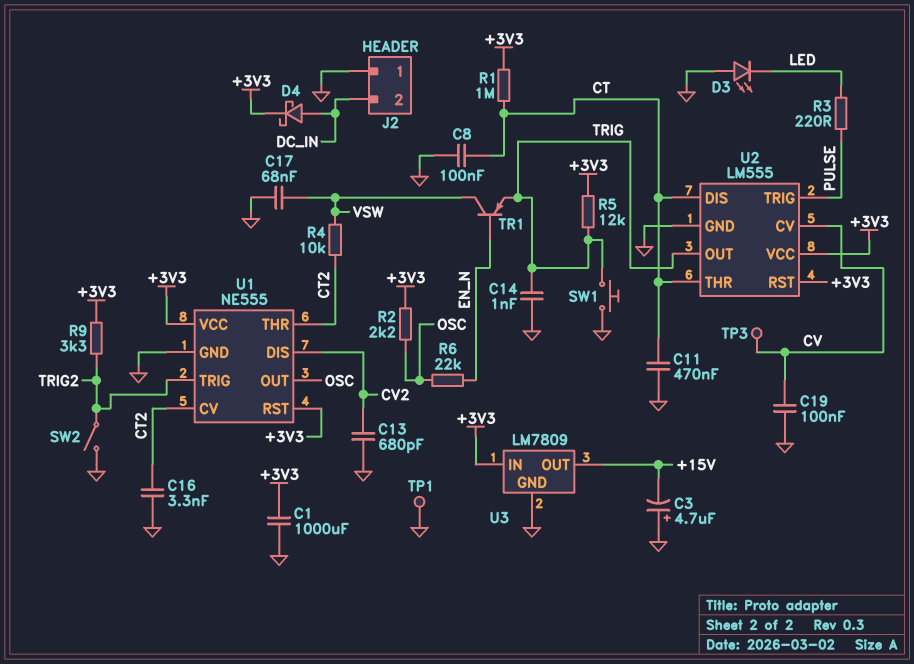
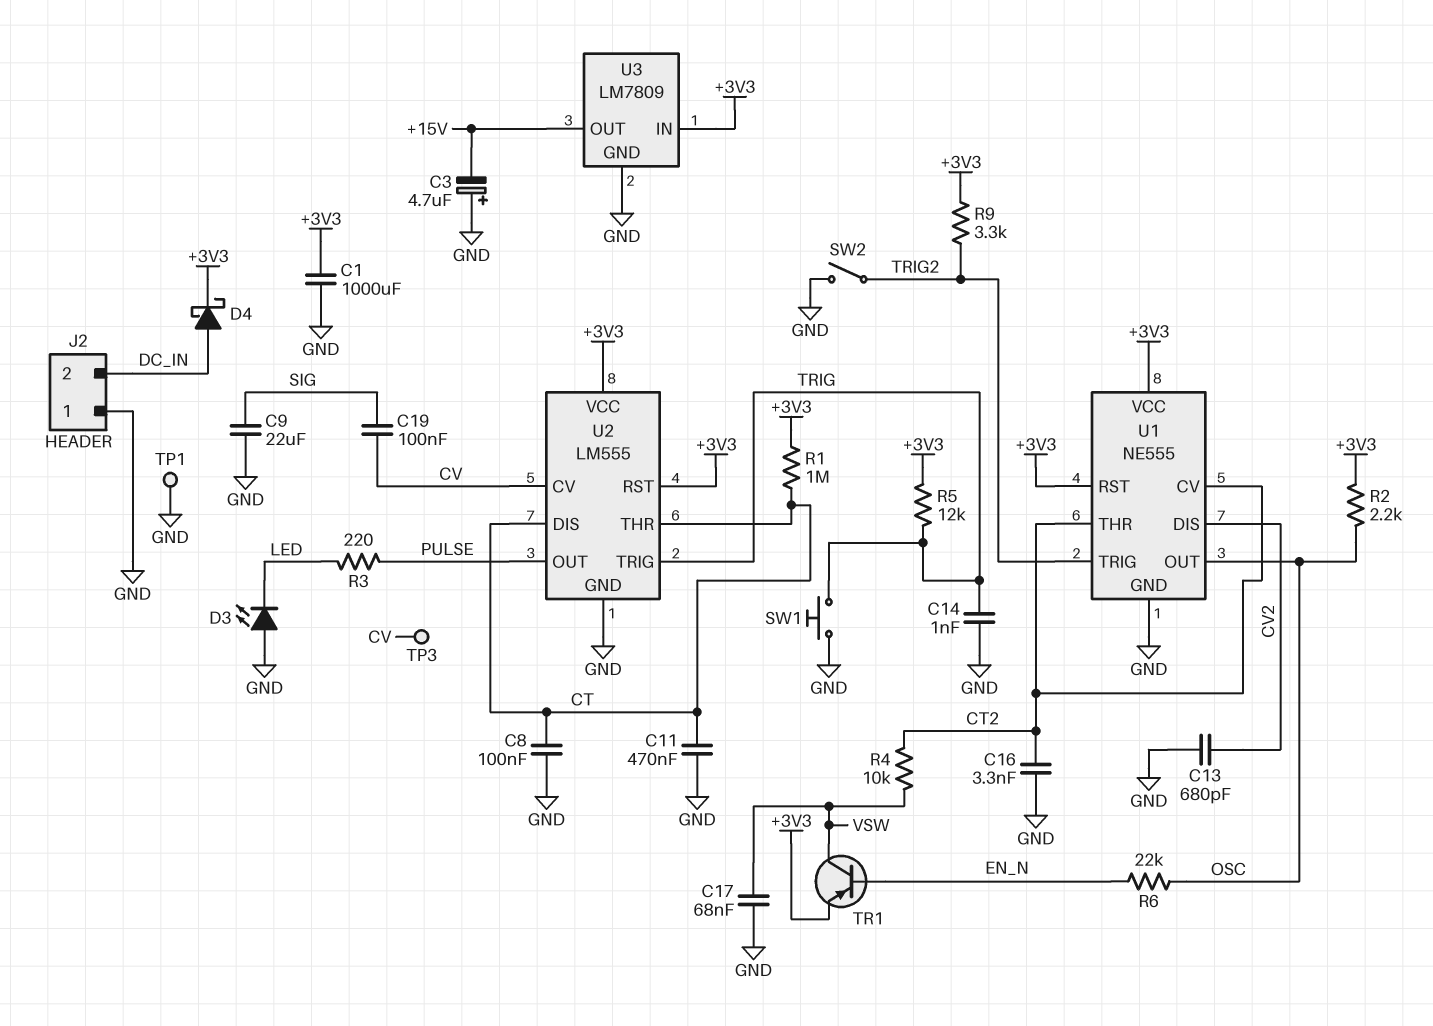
C9: none -> 22uF (GND, SIG)
C19: 100nF (CV, GND) -> 100nF (CV, SIG)
TR1: PNP (B EN_N, C VSW, E TRIG) -> PNP (B EN_N, C VSW, E +3V3)
U2 pin OUT: TRIG -> PULSE
U2 pin TRIG: PULSE -> TRIG

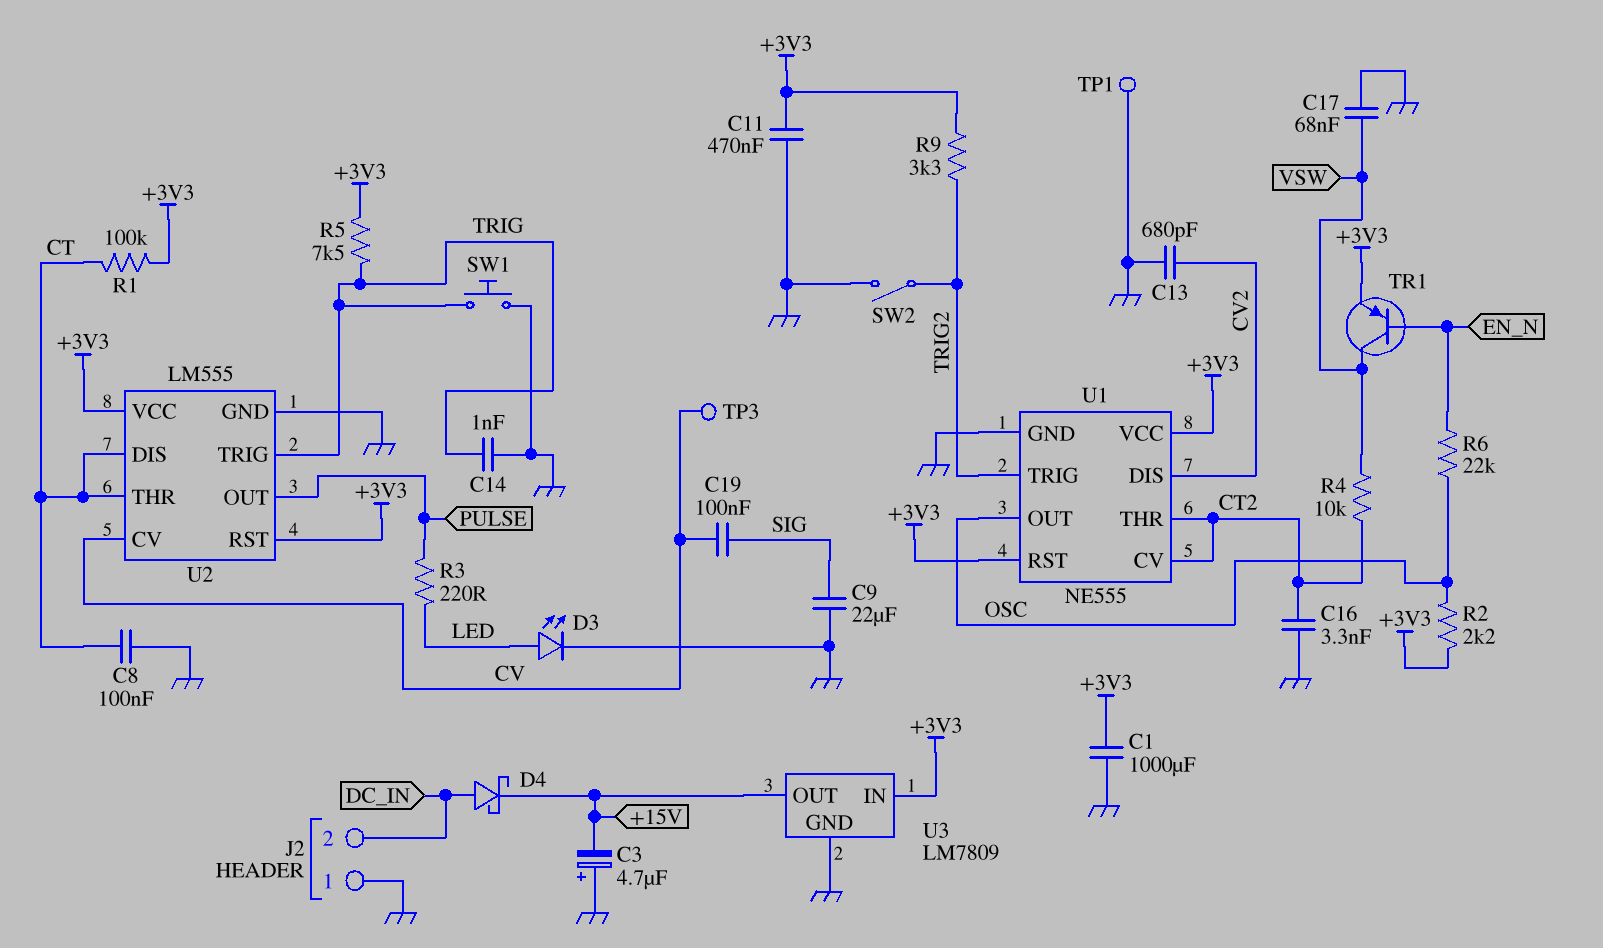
C11: 470nF (CT, GND) -> 470nF (+3V3, GND)
D3: LED (A GND, K LED) -> LED (A LED, K GND)
D4: schottky (A DC_IN, K +3V3) -> schottky (A DC_IN, K +15V)
R1: 1M (+3V3, CT) -> 100k (+3V3, CT)
R5: 12k (+3V3, TRIG) -> 7.5k (+3V3, TRIG)

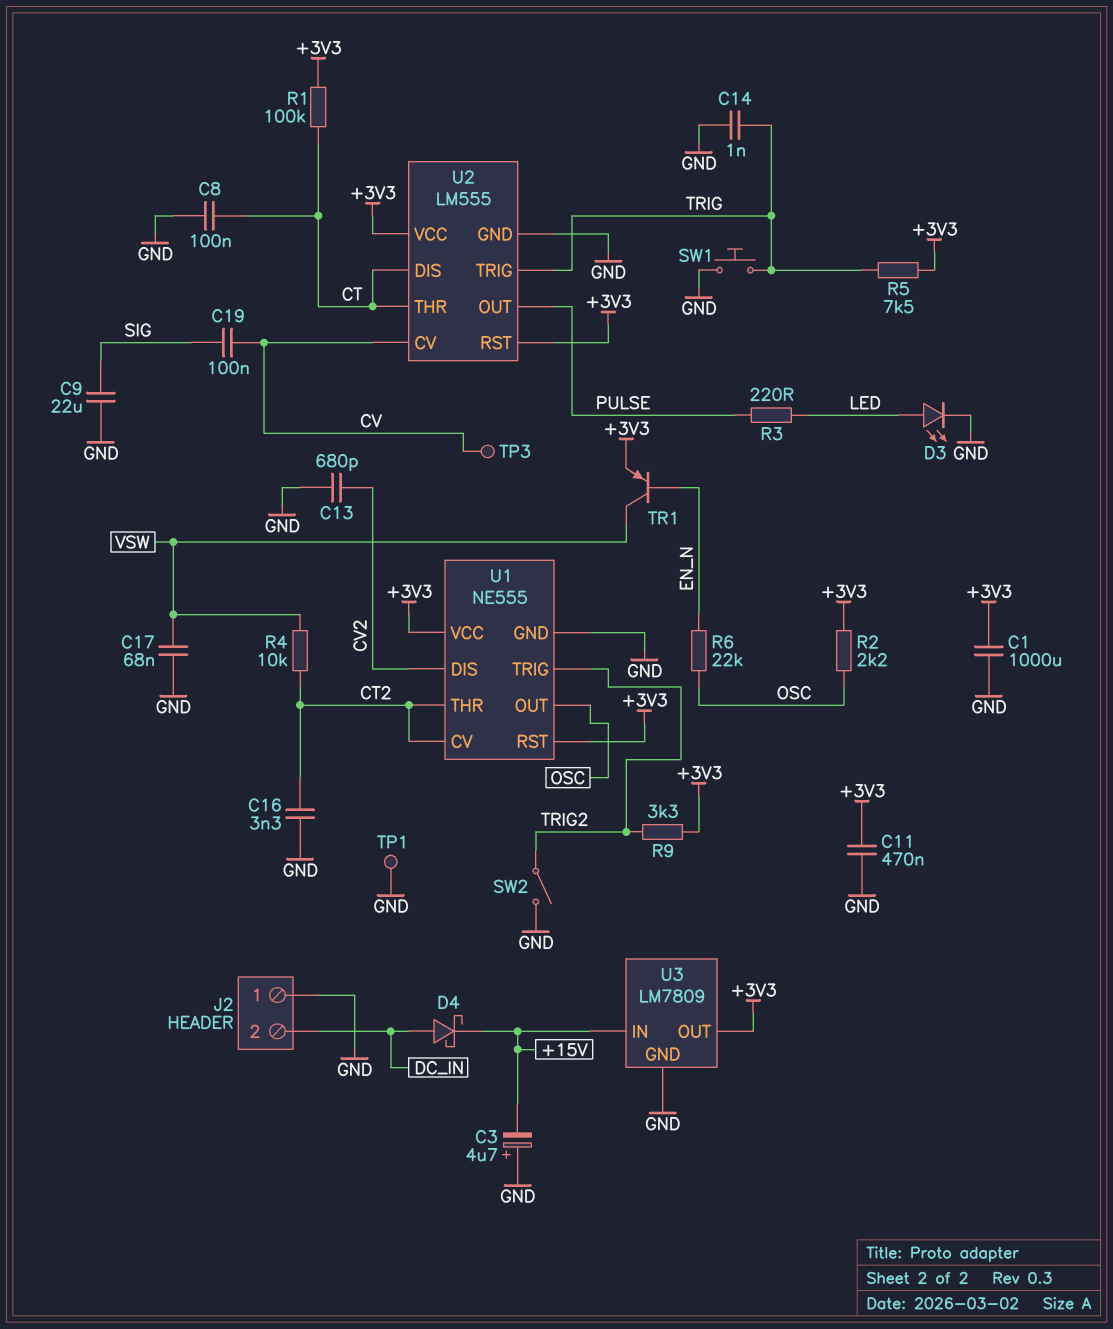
U3 pin IN: +3V3 -> +15V
U3 pin OUT: +15V -> +3V3

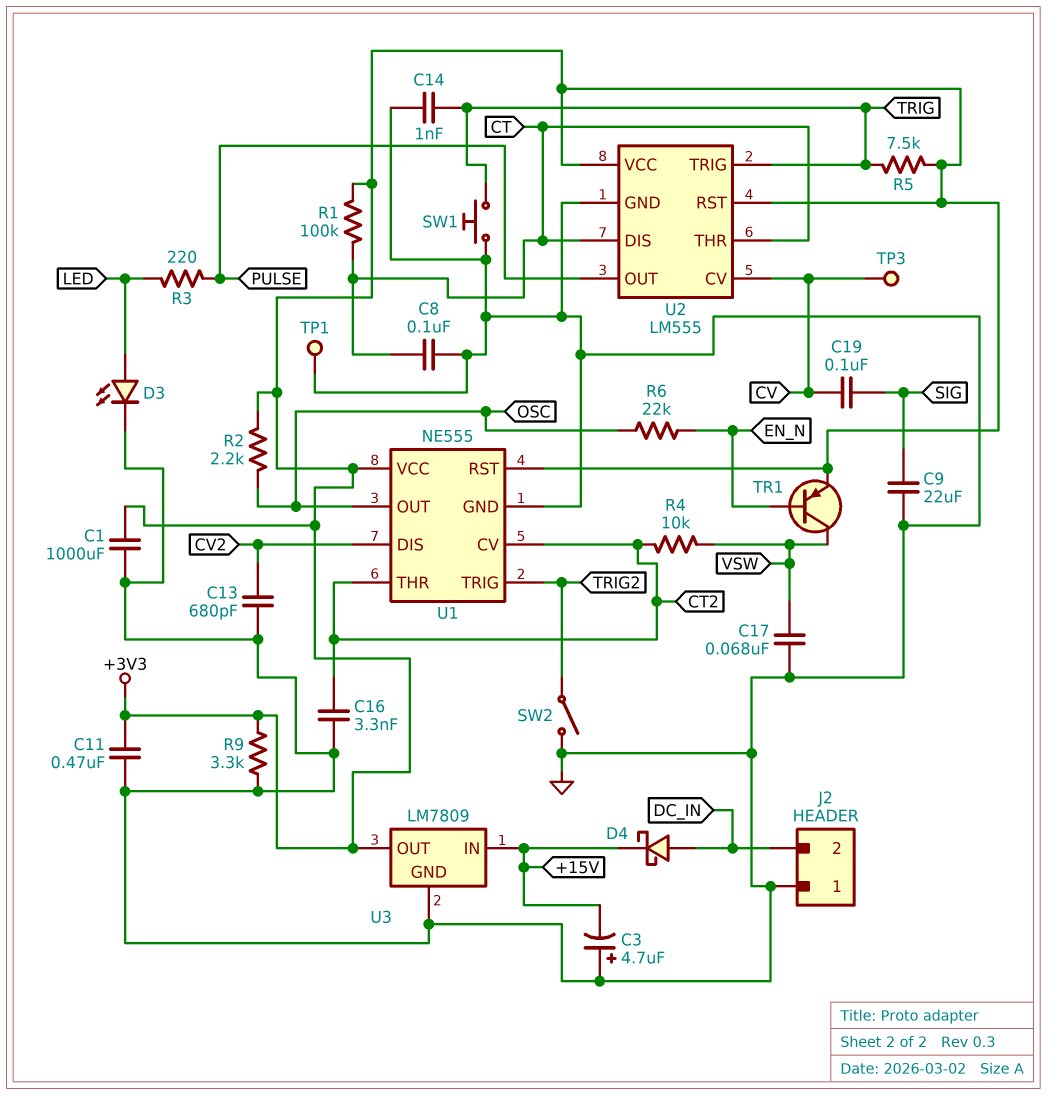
R9: 3.3k (+3V3, TRIG2) -> 3.3k (+3V3, GND)

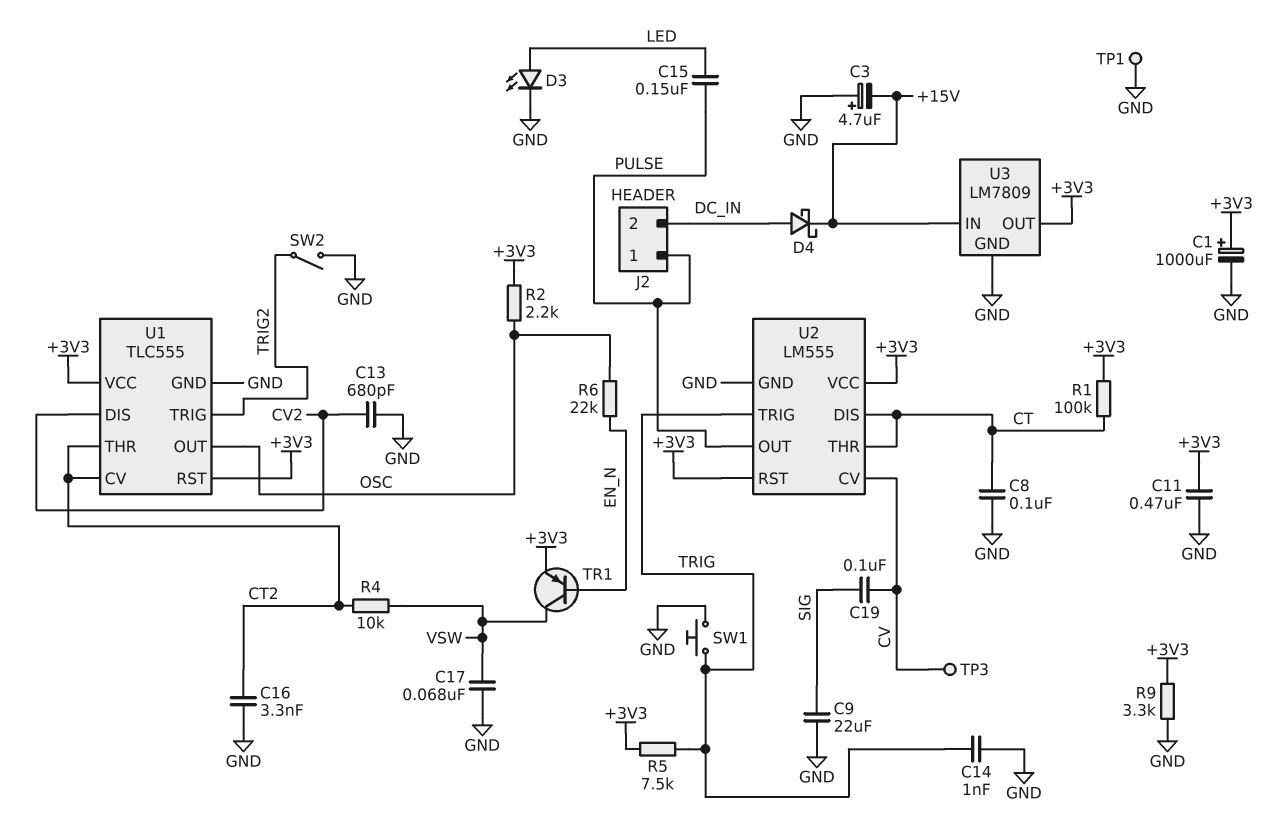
C1: 1000uF (+3V3, GND) -> 1000uF (plus +3V3, minus GND)
C15: none -> 150nF (LED, PULSE)
J2 pin 1: GND -> PULSE
R3: 220 (LED, PULSE) -> none
U1: NE555 -> TLC555

